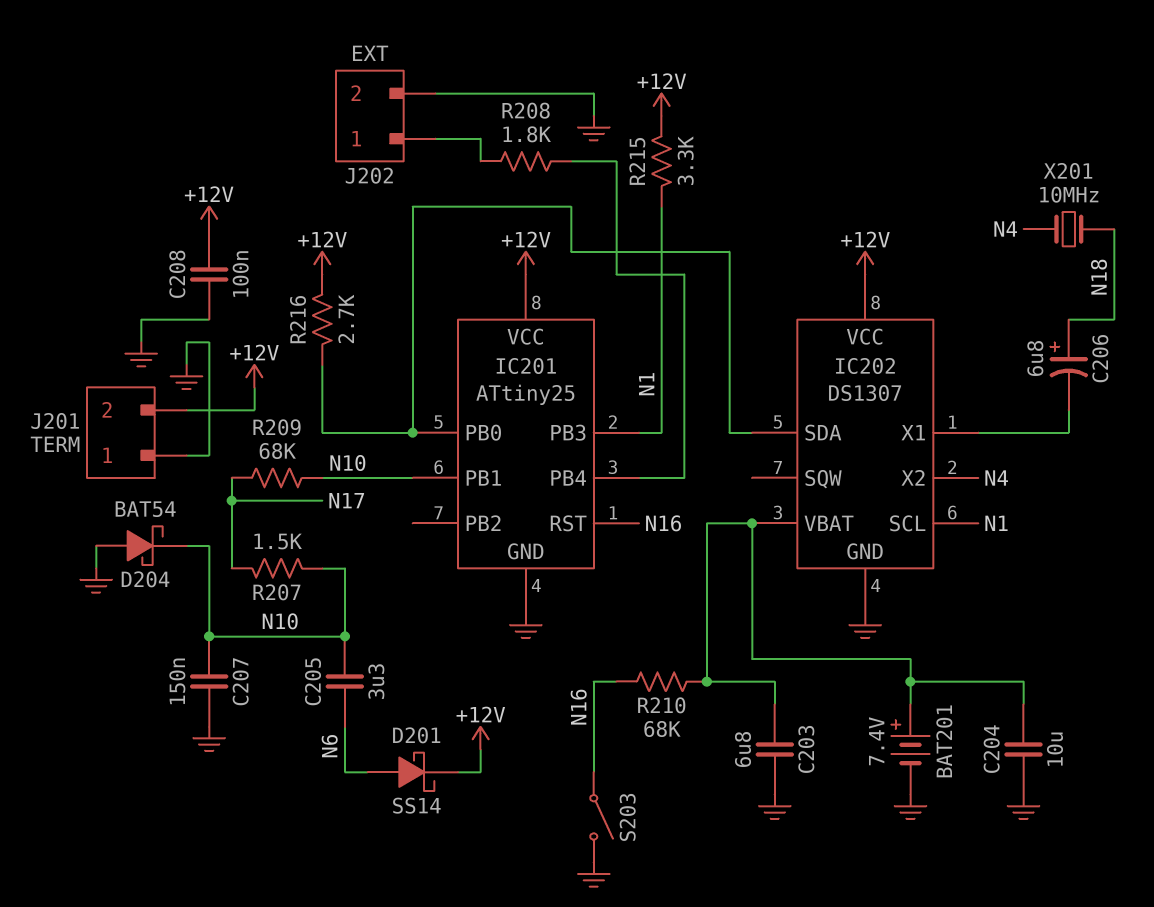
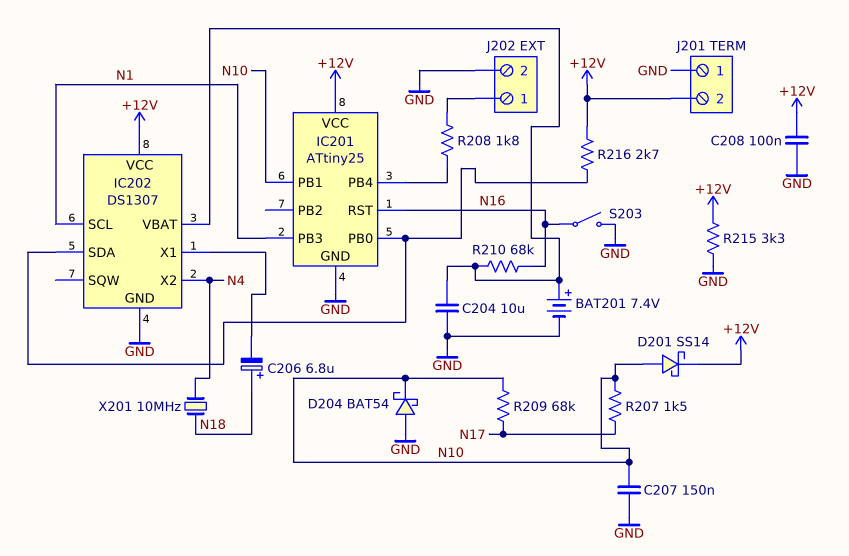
C203: 6.8uF (GND, IC202/VBAT) -> none
C205: 3.3uF (N6, N10) -> none
D201: schottky SS14 (A N6, K +12V) -> schottky SS14 (A N10, K +12V)
R215: 3.3k (+12V, N1) -> 3.3k (+12V, GND)

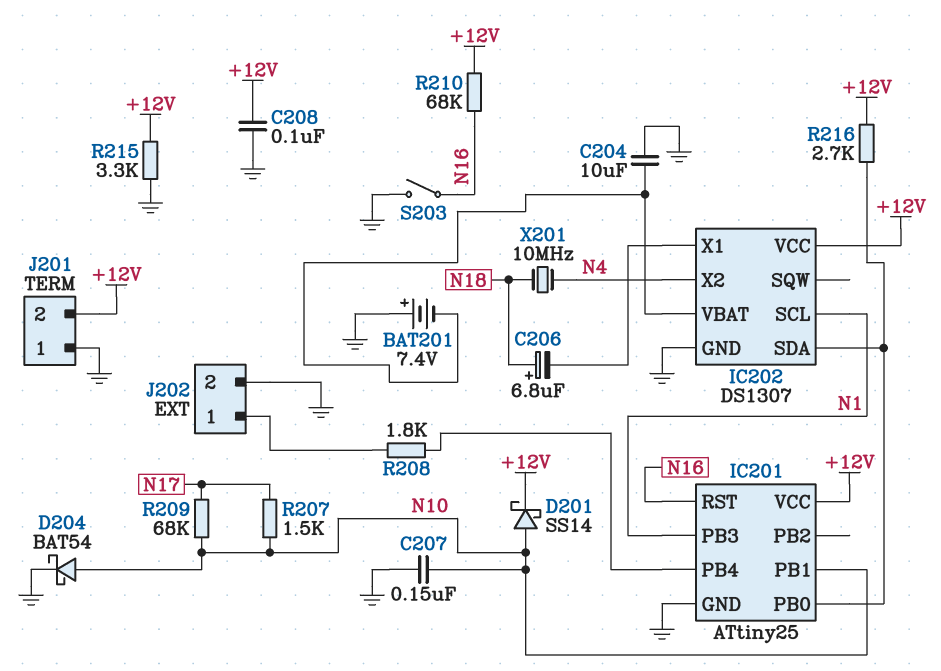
BAT201: 7.4V (plus IC202/VBAT, minus GND) -> 7.4V (plus GND, minus IC202/VBAT)
D204: schottky BAT54 (A GND, K N10) -> schottky BAT54 (A N10, K GND)
R210: 68k (IC202/VBAT, N16) -> 68k (+12V, N16)

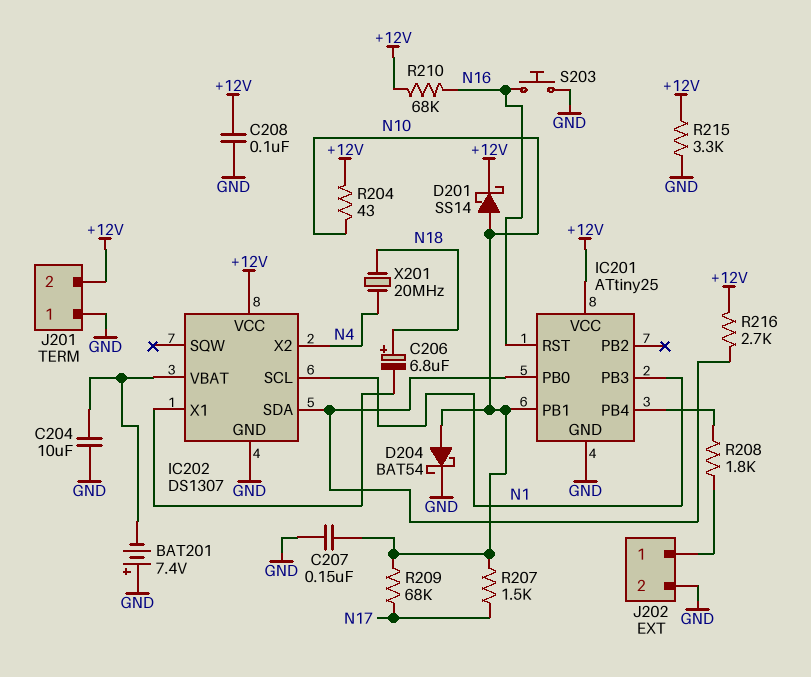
R204: none -> 43 (+12V, N10)
S203: switch (GND, N16) -> button (GND, N16)
X201: 10MHz (N4, N18) -> 20MHz (N4, N18)

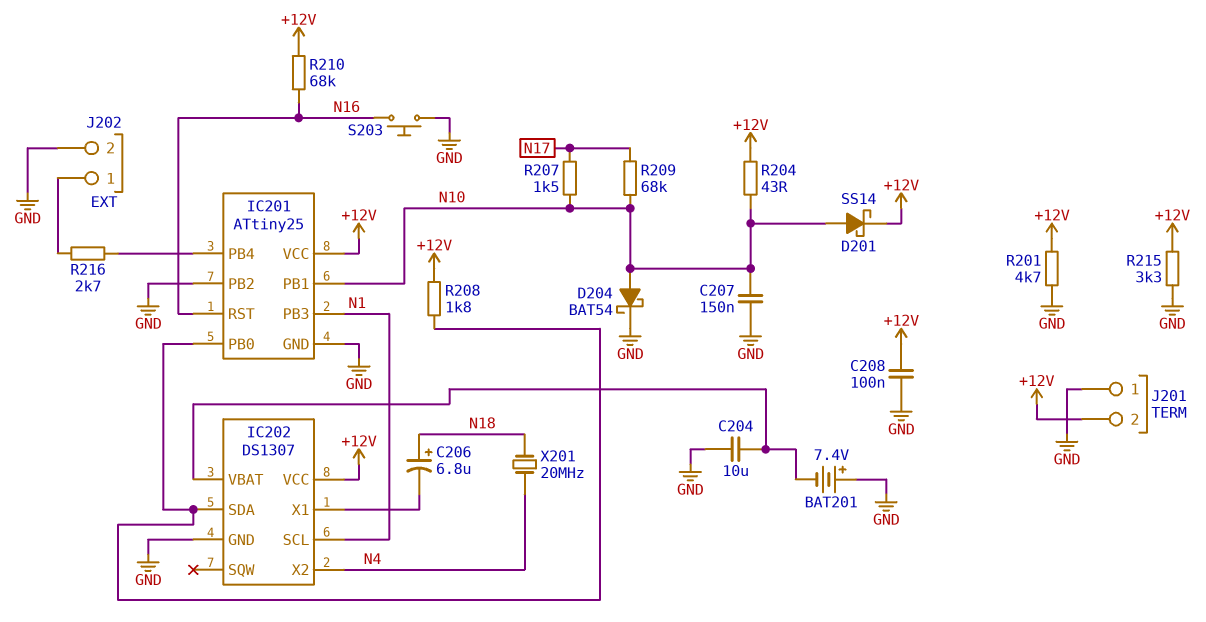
IC201 pin PB2: none -> GND
R201: none -> 4.7k (+12V, GND)
R208: 1.8k (IC201/PB4, J202/1) -> 1.8k (+12V, IC201/PB0)
R216: 2.7k (+12V, IC201/PB0) -> 2.7k (IC201/PB4, J202/1)

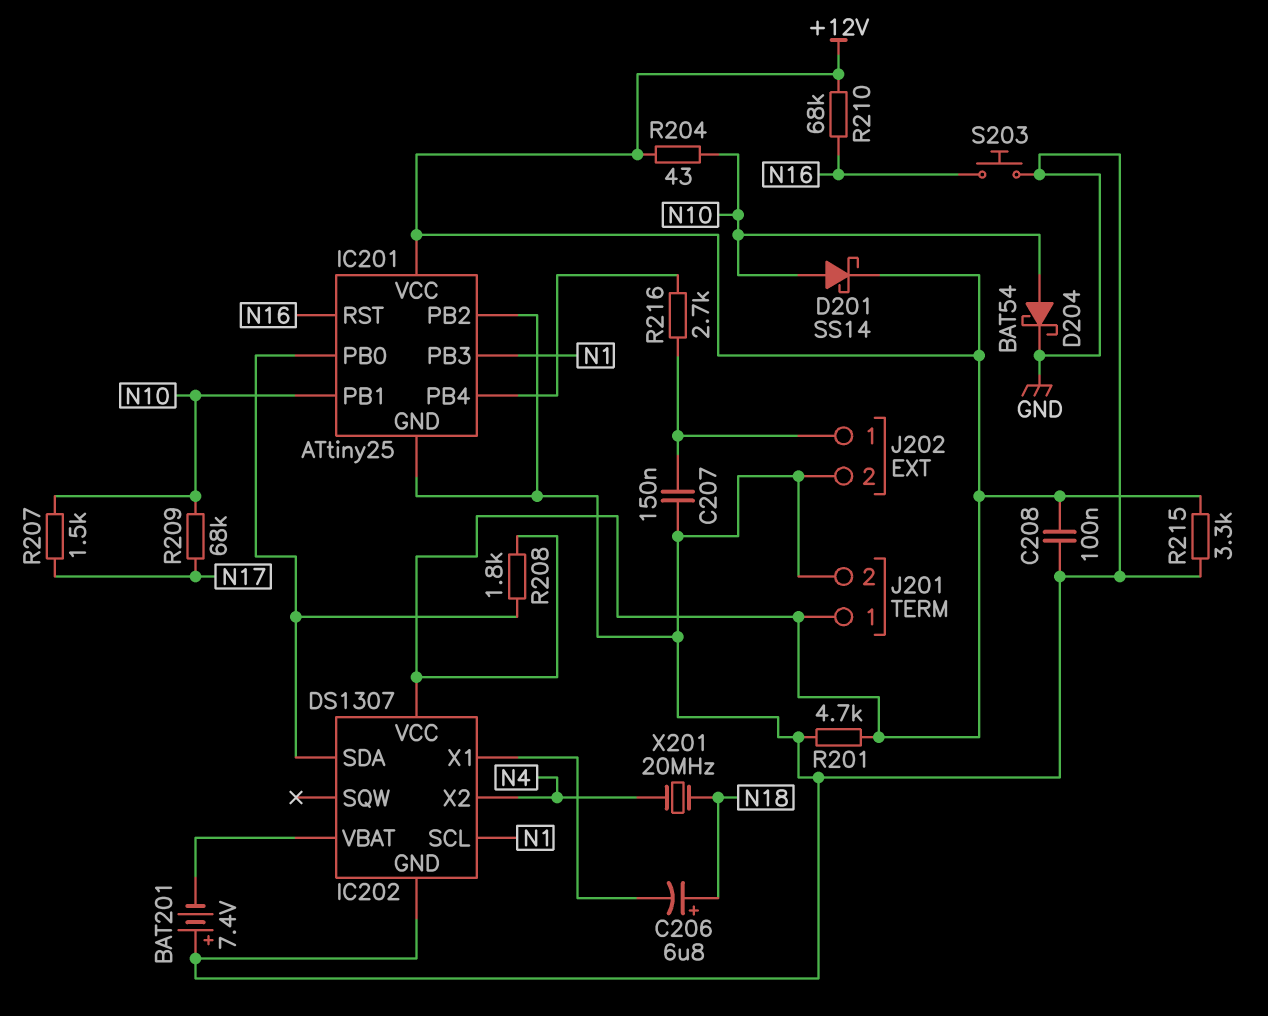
C204: 10uF (GND, IC202/VBAT) -> none
C207: 150nF (GND, N10) -> 150nF (GND, J202/1)
J201 pin 1: GND -> +12V
J201 pin 2: +12V -> GND

